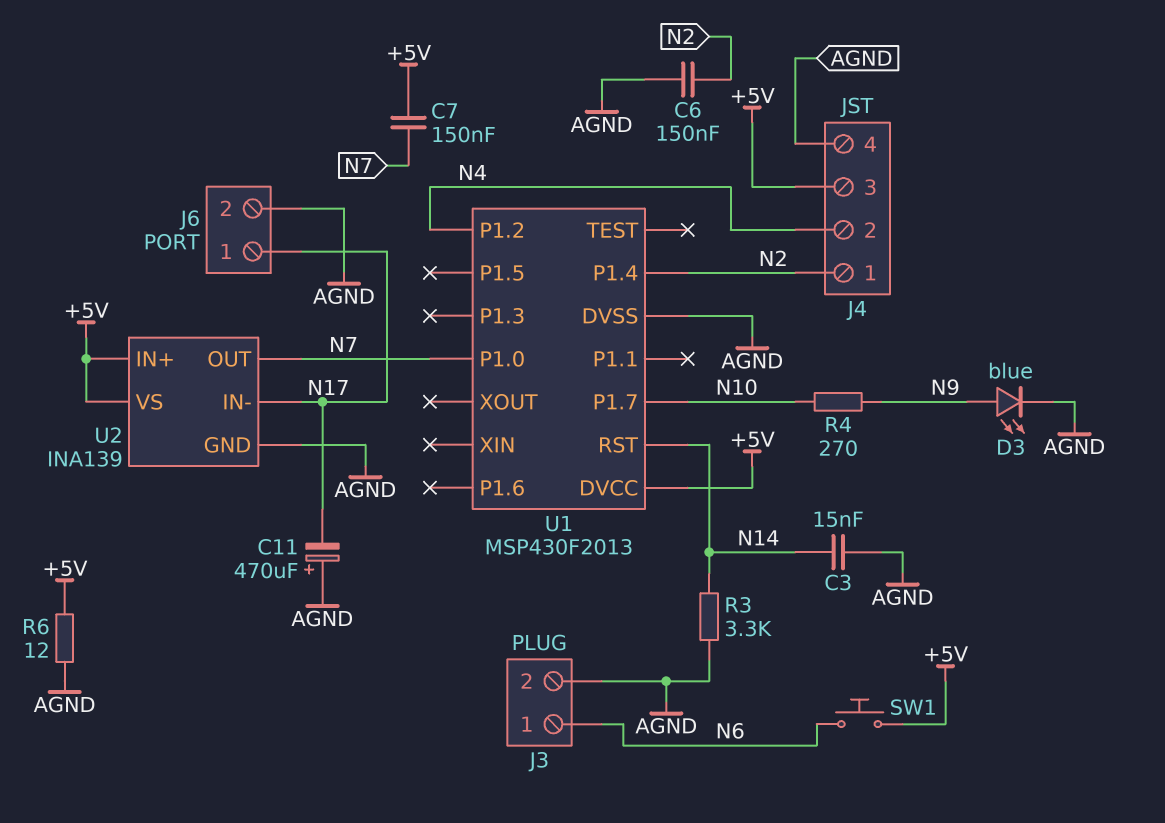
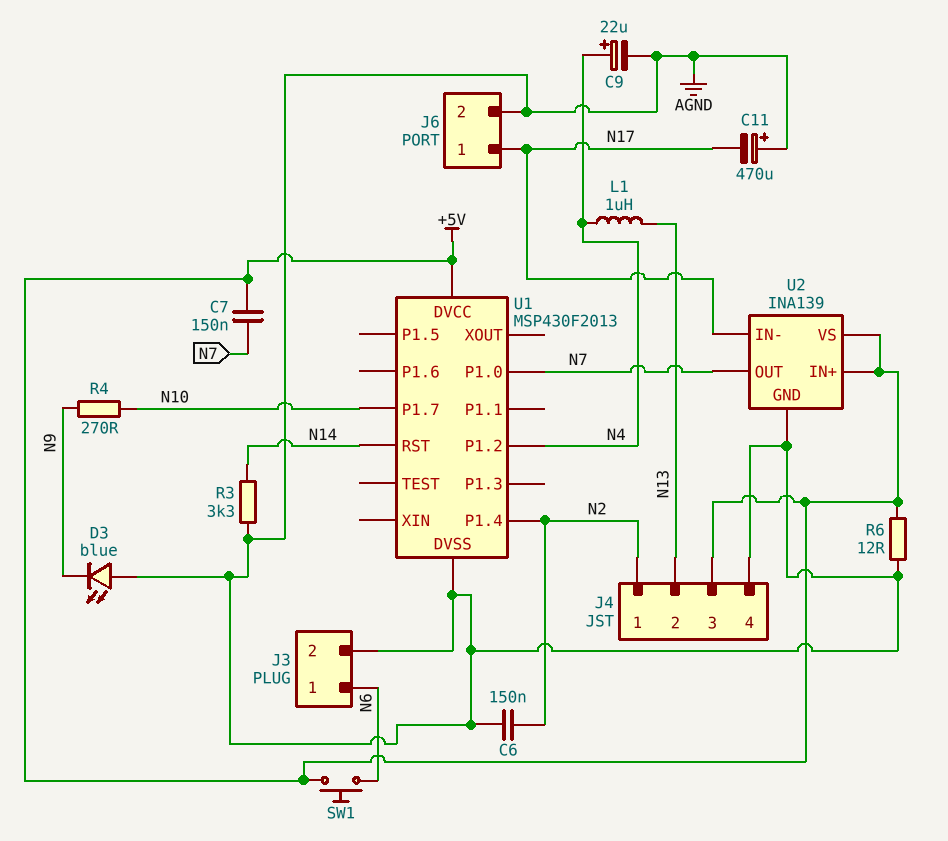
C3: 15nF (AGND, N14) -> none
C9: none -> 22uF (plus N4, minus AGND)
D3: LED blue (A N9, K AGND) -> LED blue (A AGND, K N9)
J4 pin 2: N4 -> N13
L1: none -> 1uH (N4, N13)

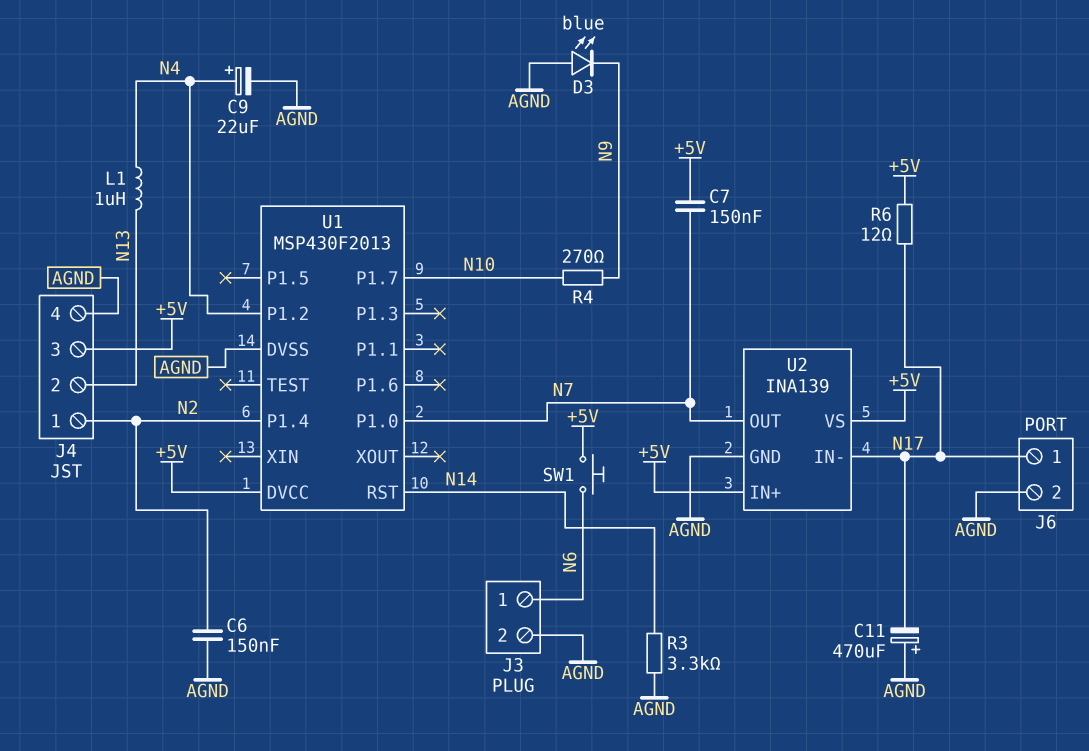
R6: 12 (+5V, AGND) -> 12 (+5V, N17)

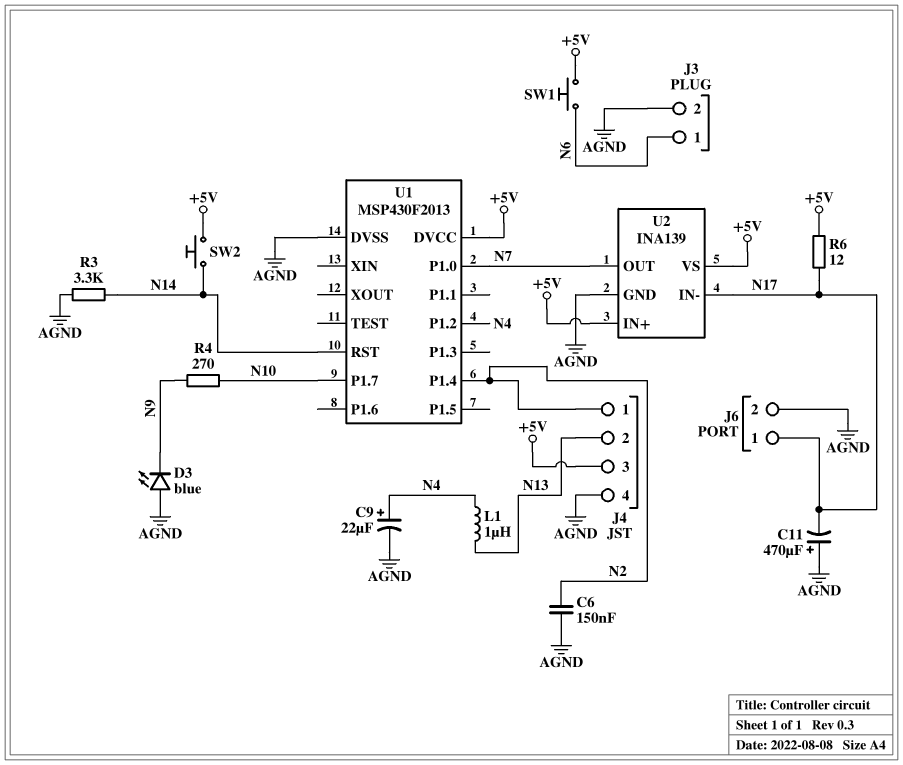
C7: 150nF (+5V, N7) -> none
SW2: none -> button (+5V, N14)

